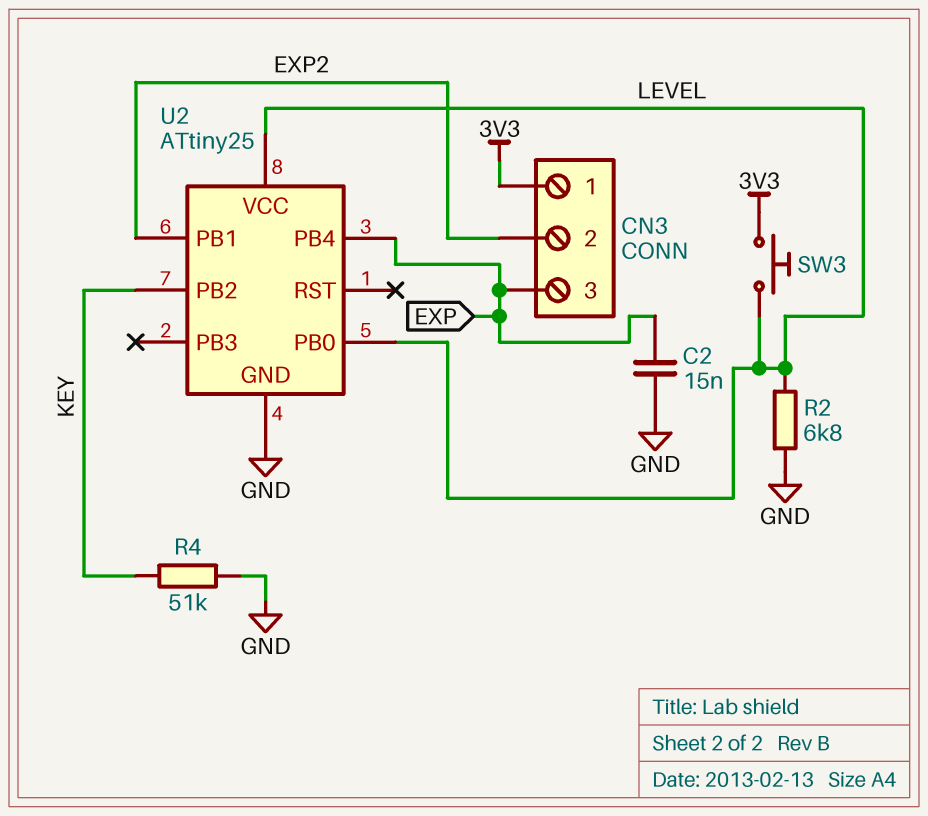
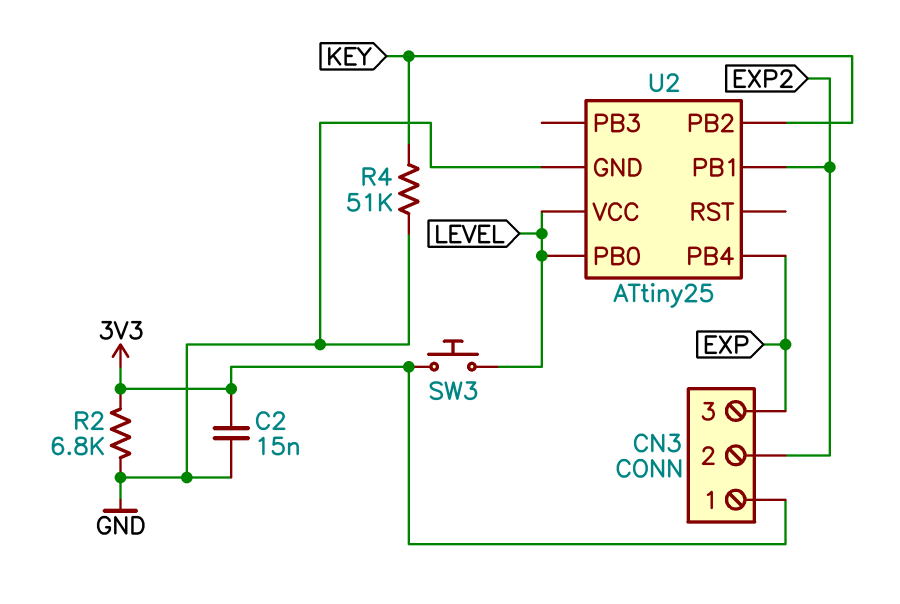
C2: 15nF (EXP, GND) -> 15nF (3V3, GND)
R2: 6.8k (GND, LEVEL) -> 6.8k (3V3, GND)

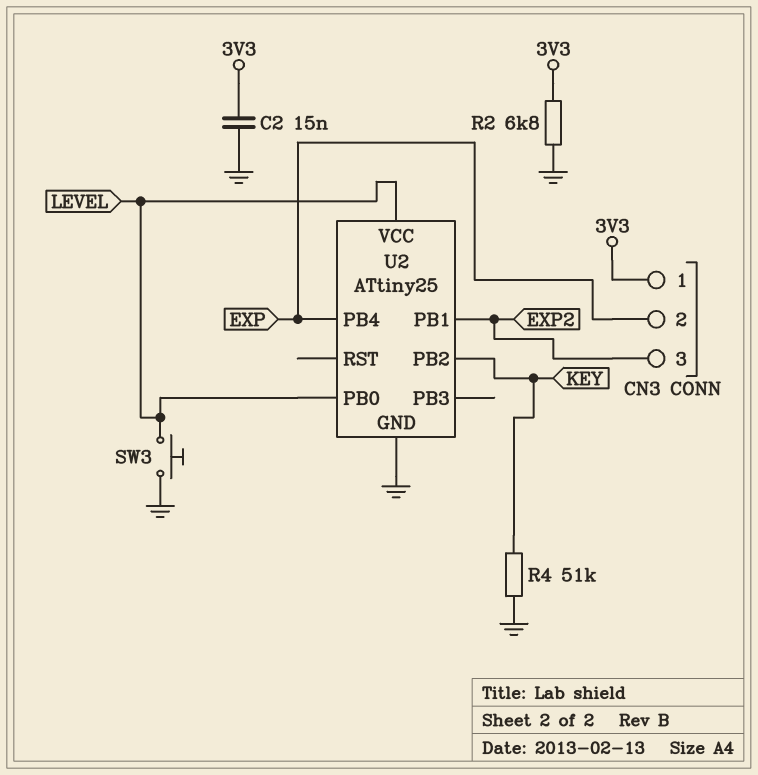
CN3 pin 2: EXP2 -> EXP
CN3 pin 3: EXP -> EXP2
SW3: button (3V3, LEVEL) -> button (GND, LEVEL)

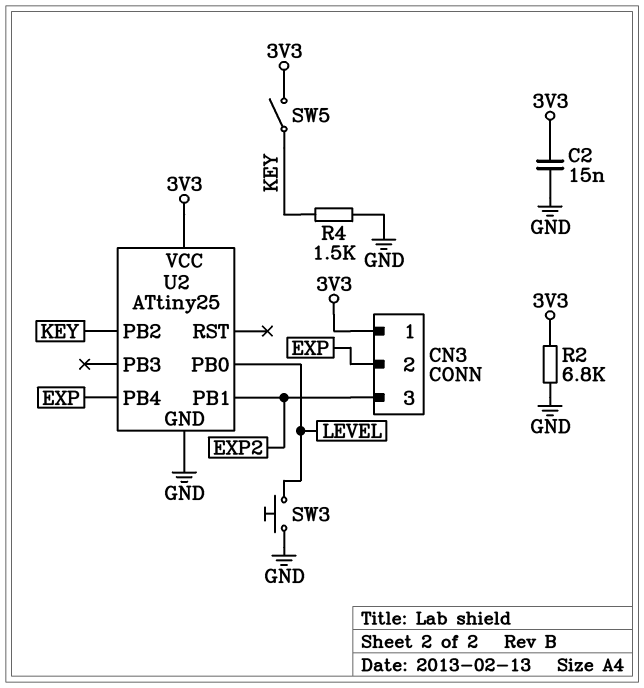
R4: 51k (GND, KEY) -> 1.5k (GND, KEY)
SW5: none -> switch (3V3, KEY)
U2 pin VCC: LEVEL -> 3V3

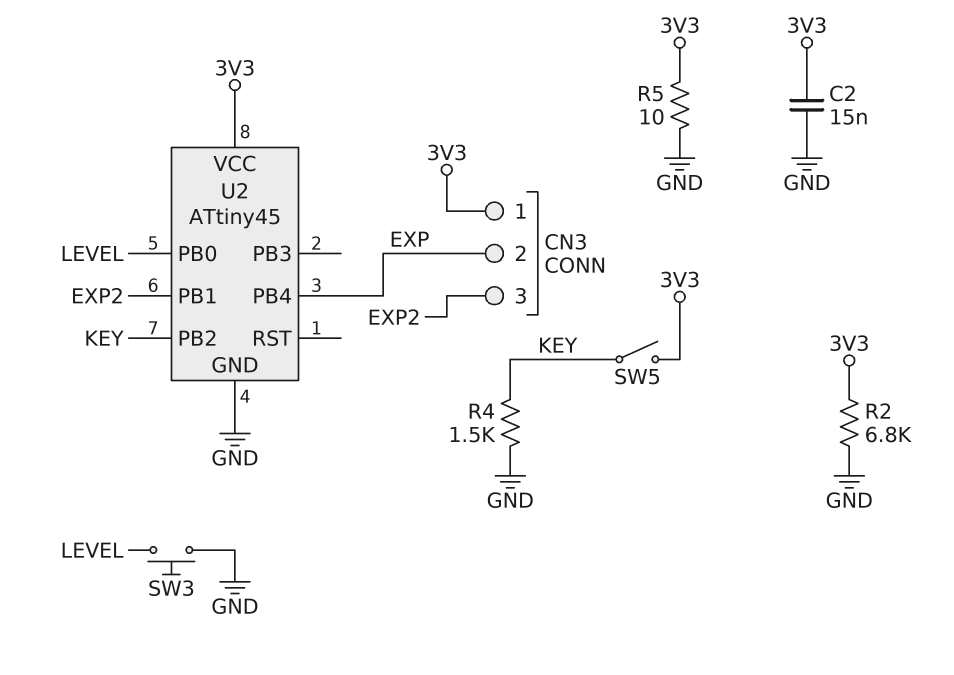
R5: none -> 10 (3V3, GND)
U2: ATtiny25 -> ATtiny45

